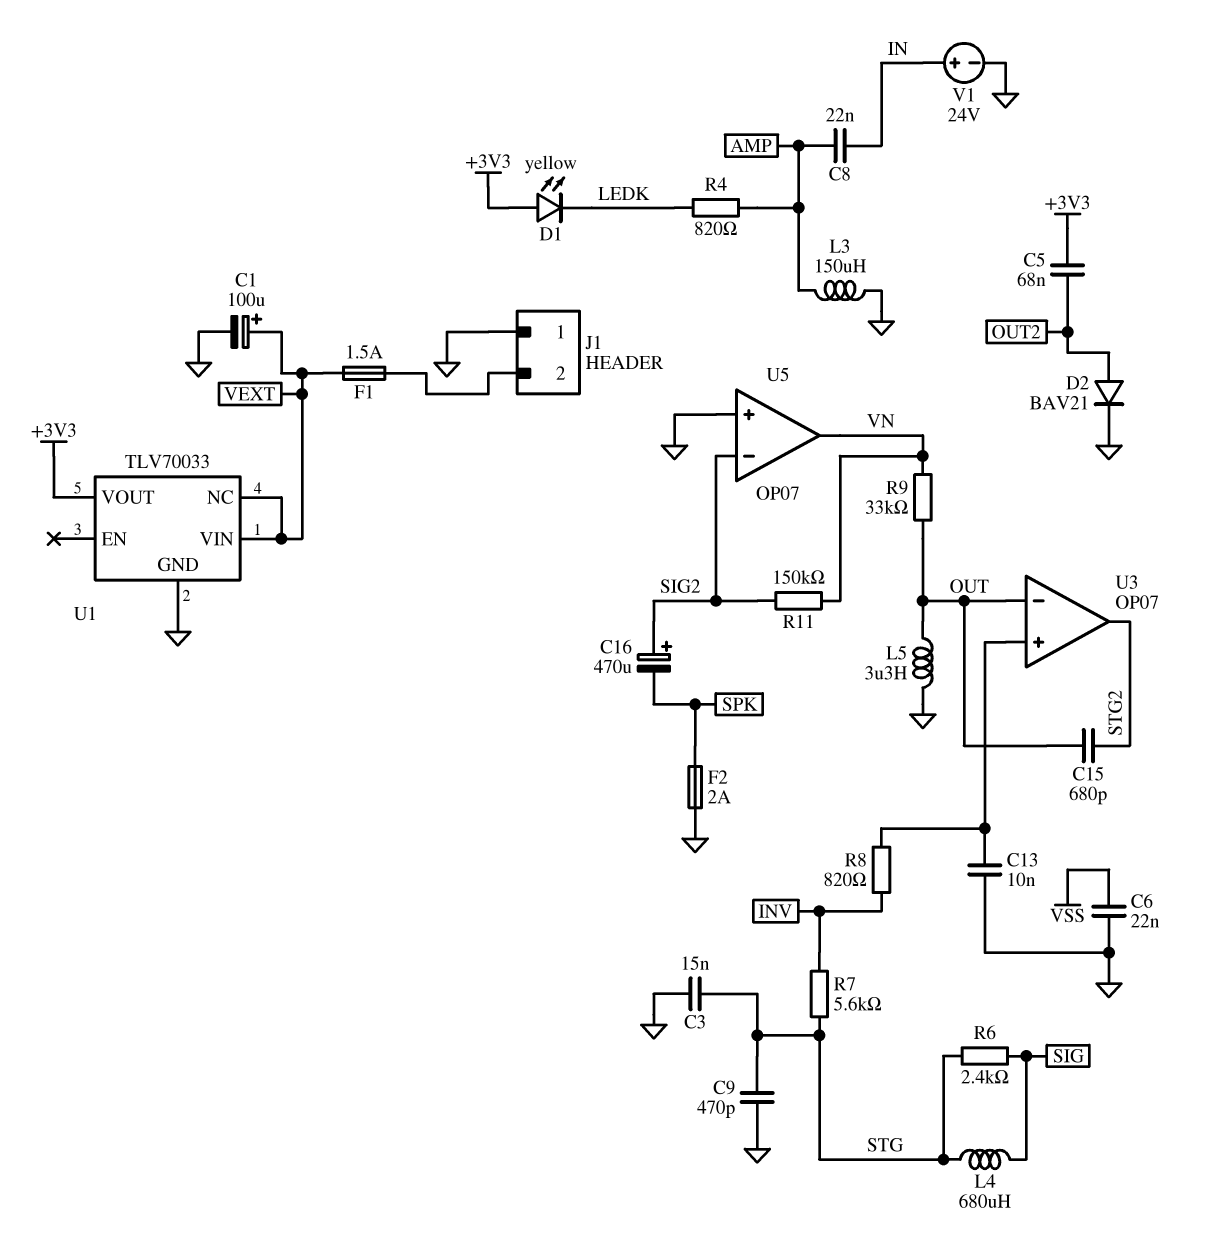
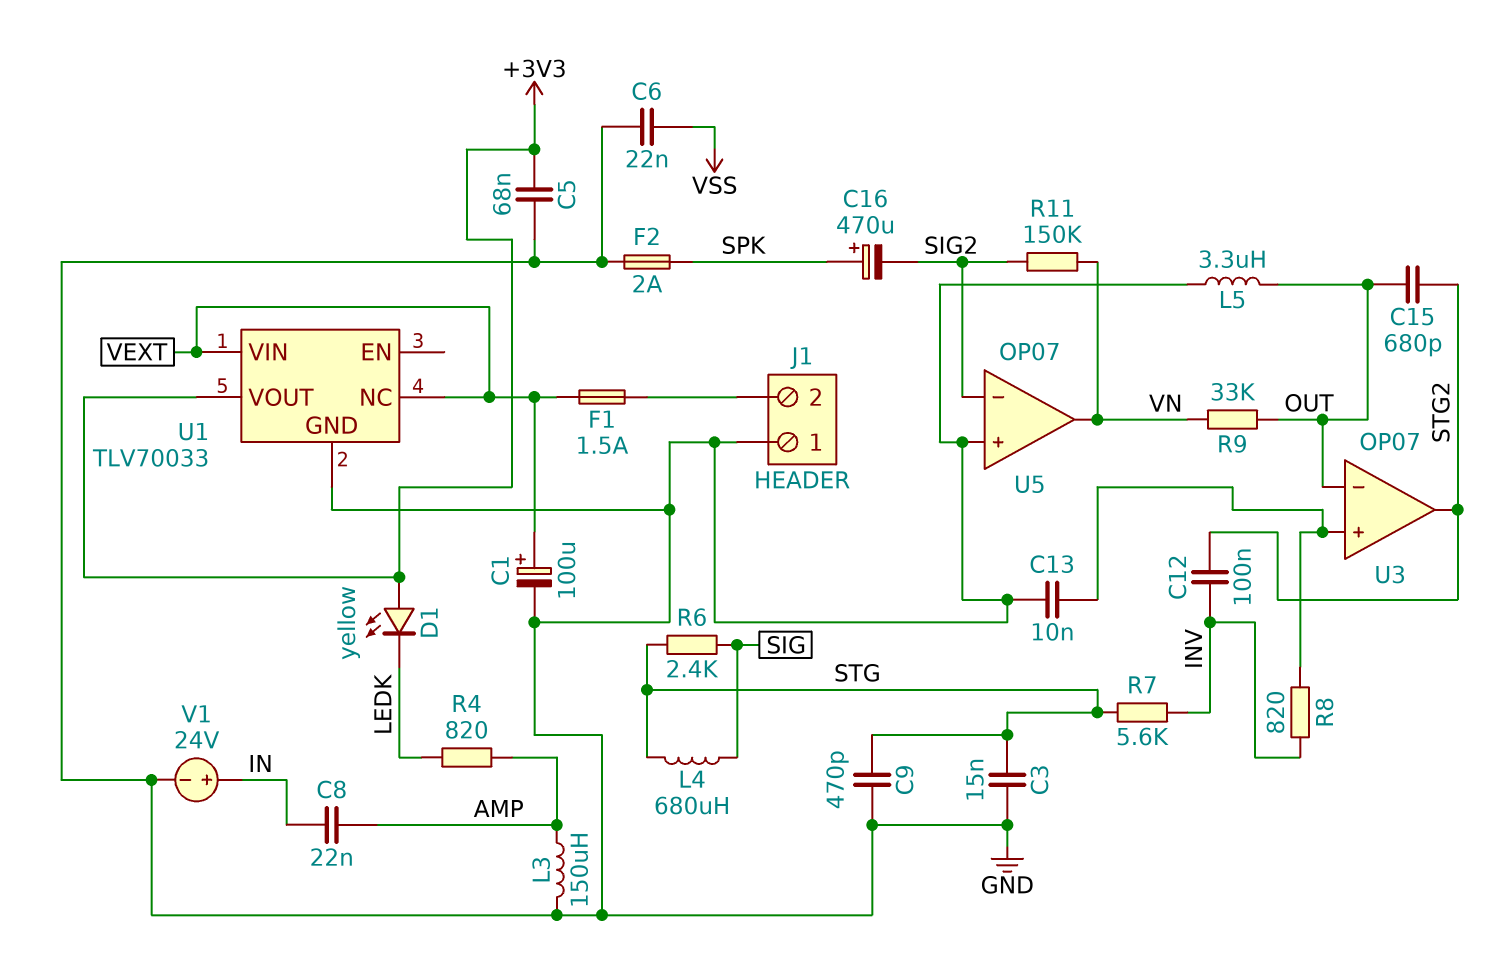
C5: 68nF (+3V3, OUT2) -> 68nF (+3V3, GND)
C12: none -> 100nF (INV, STG2)
C16: 470uF (plus SIG2, minus SPK) -> 470uF (plus SPK, minus SIG2)
D2: diode BAV21 (A OUT2, K GND) -> none

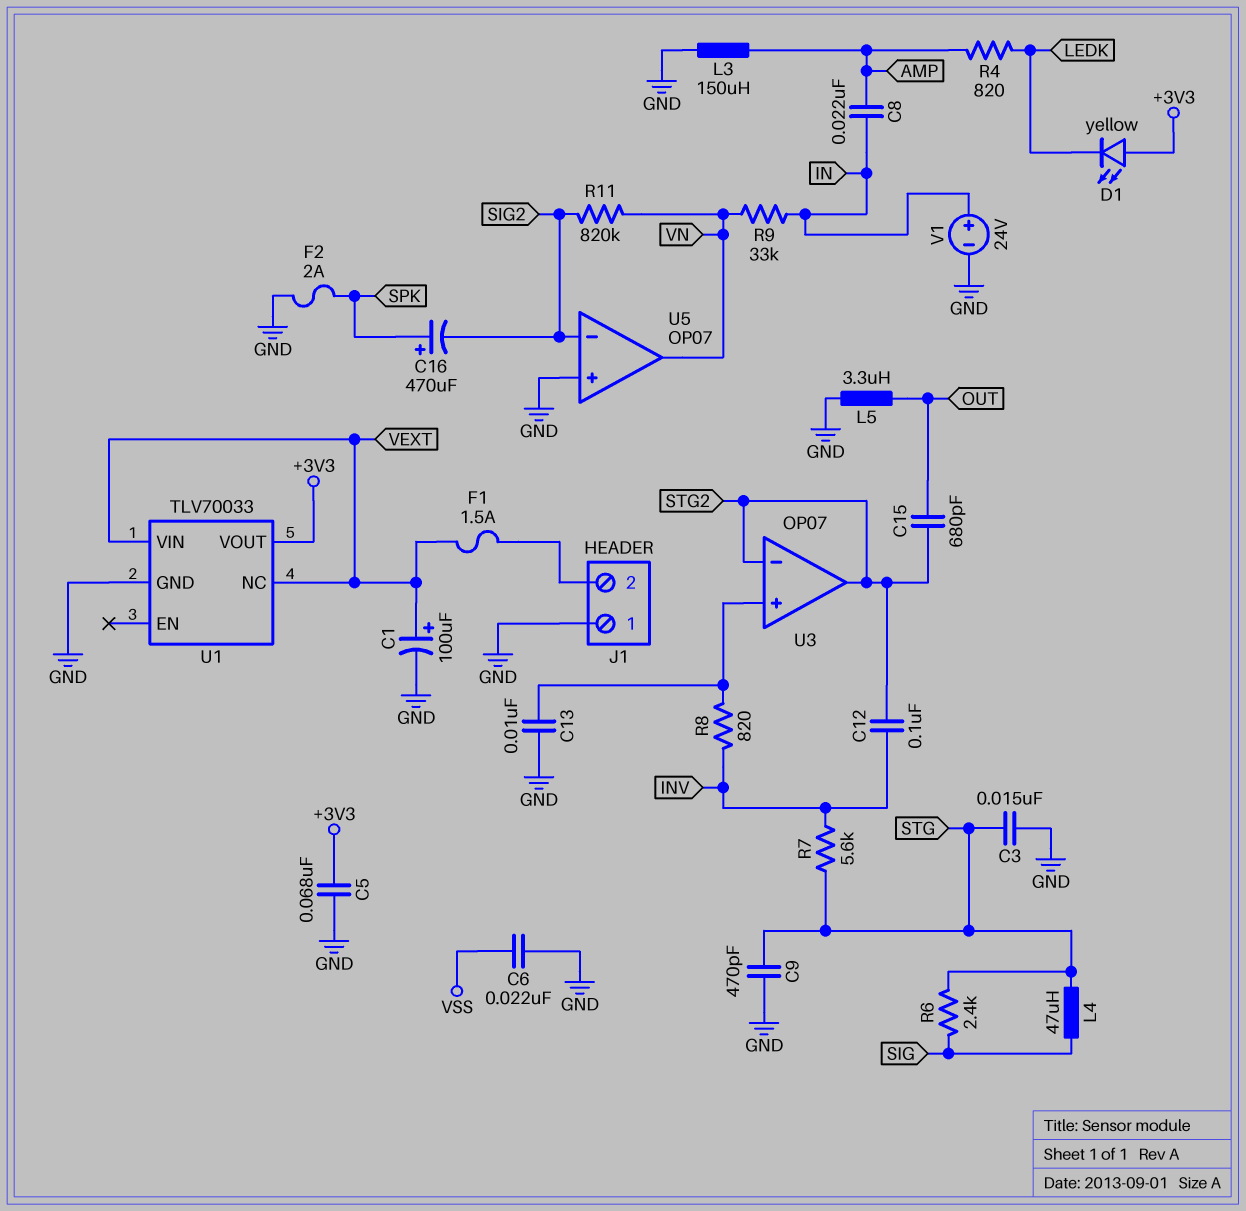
L4: 680uH (SIG, STG) -> 47uH (SIG, STG)
R9: 33k (OUT, VN) -> 33k (IN, VN)
R11: 150k (SIG2, VN) -> 820k (SIG2, VN)
U3 pin in-: OUT -> STG2

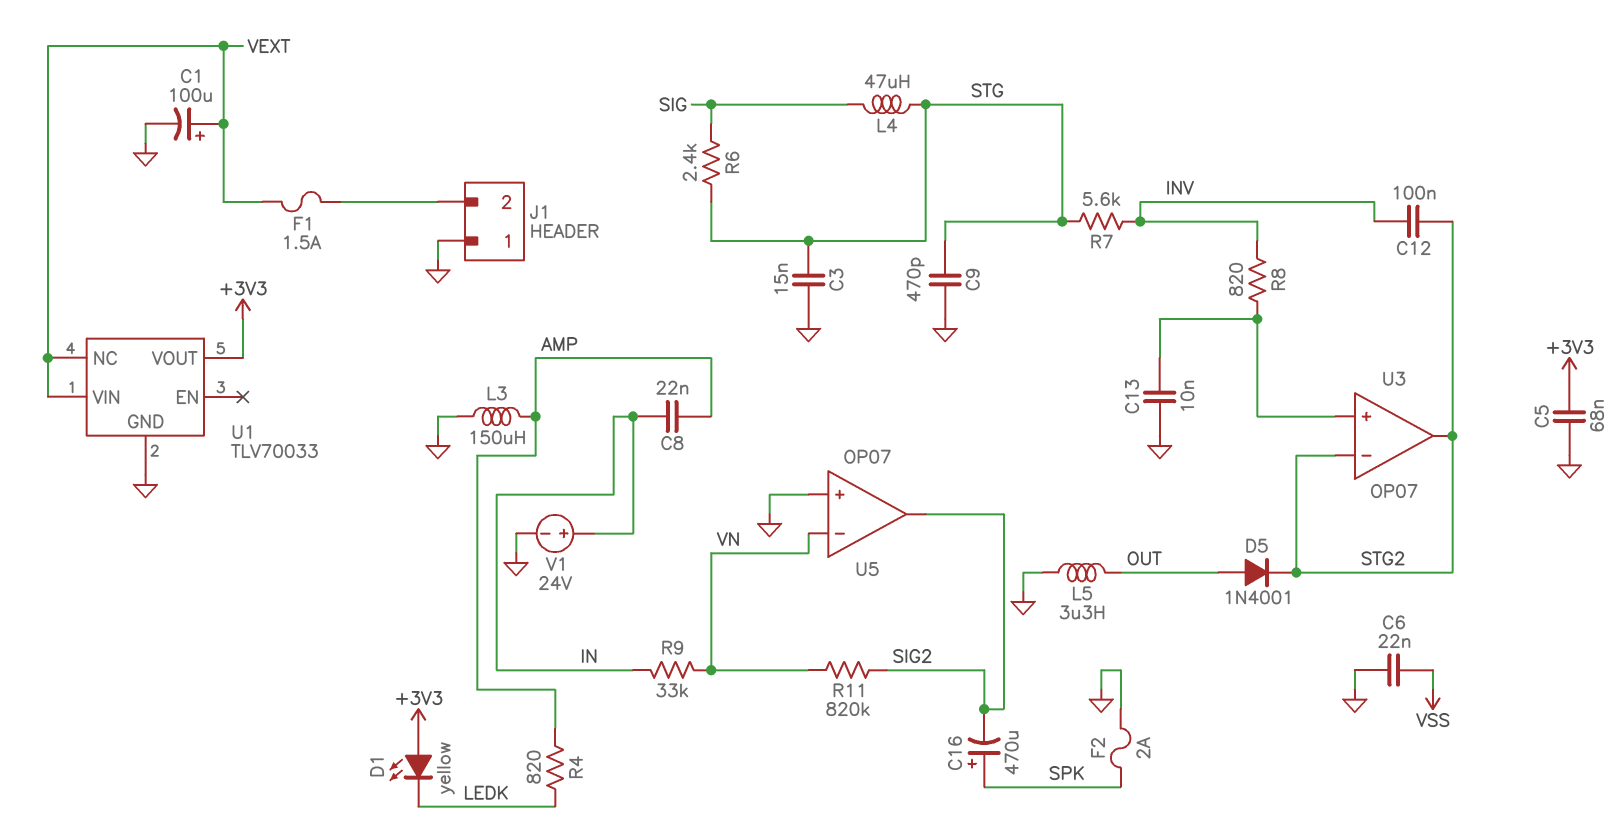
C15: 680pF (OUT, STG2) -> none
D5: none -> diode 1N4001 (A OUT, K STG2)
U5 pin in-: SIG2 -> VN
U5 pin out: VN -> SIG2

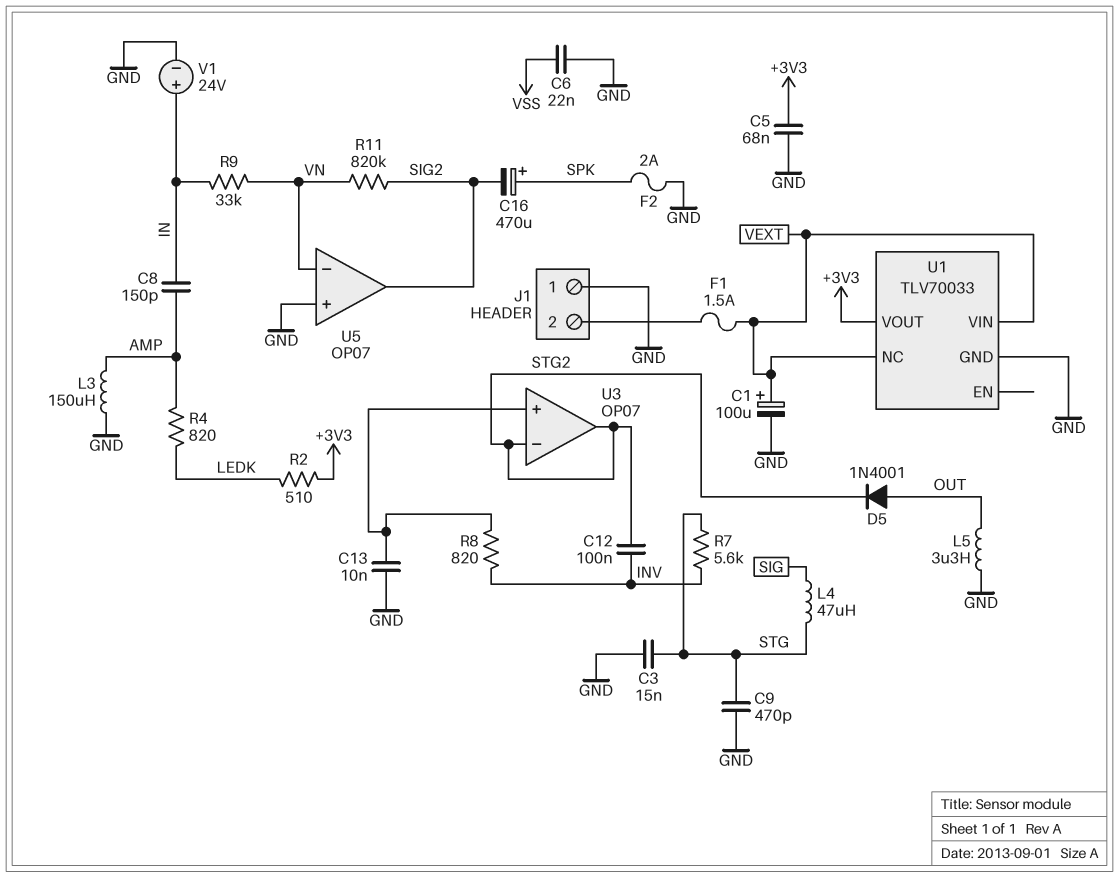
C8: 22nF (AMP, IN) -> 150pF (AMP, IN)
D1: LED yellow (A +3V3, K LEDK) -> none
R2: none -> 510 (+3V3, LEDK)
R6: 2.4k (SIG, STG) -> none

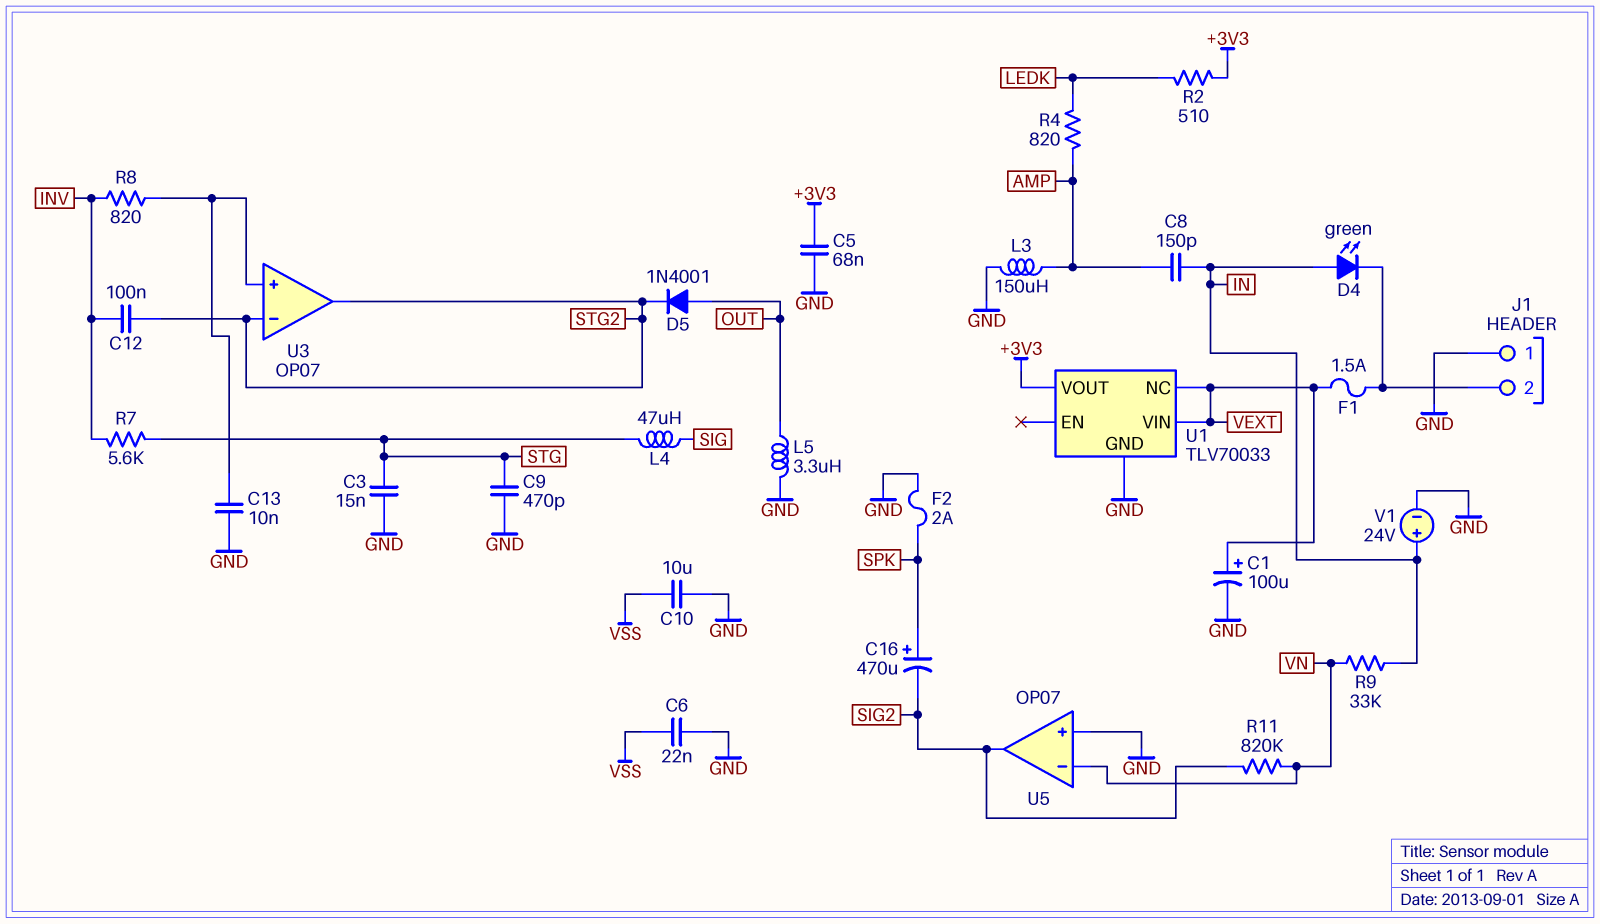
C10: none -> 10uF (GND, VSS)
D4: none -> LED green (A IN, K J1/2)

